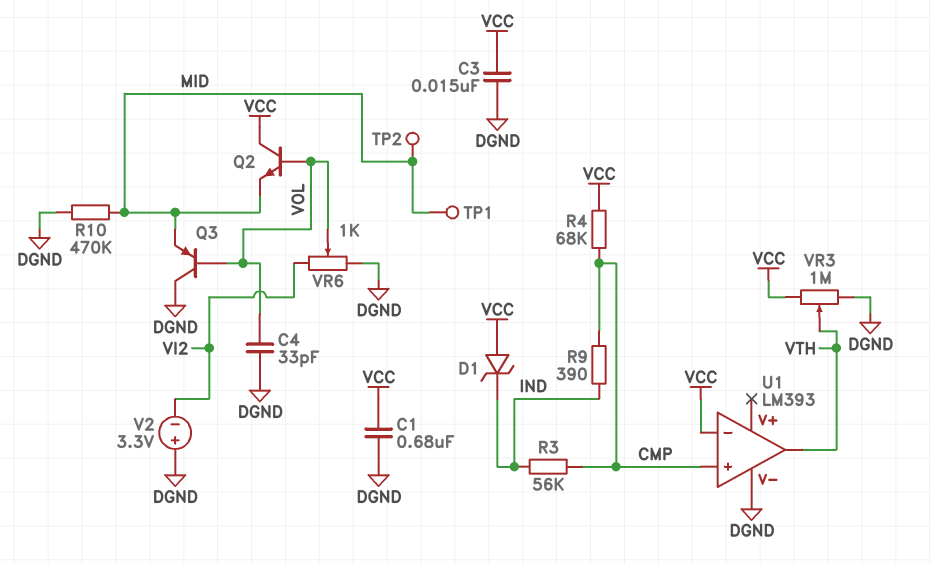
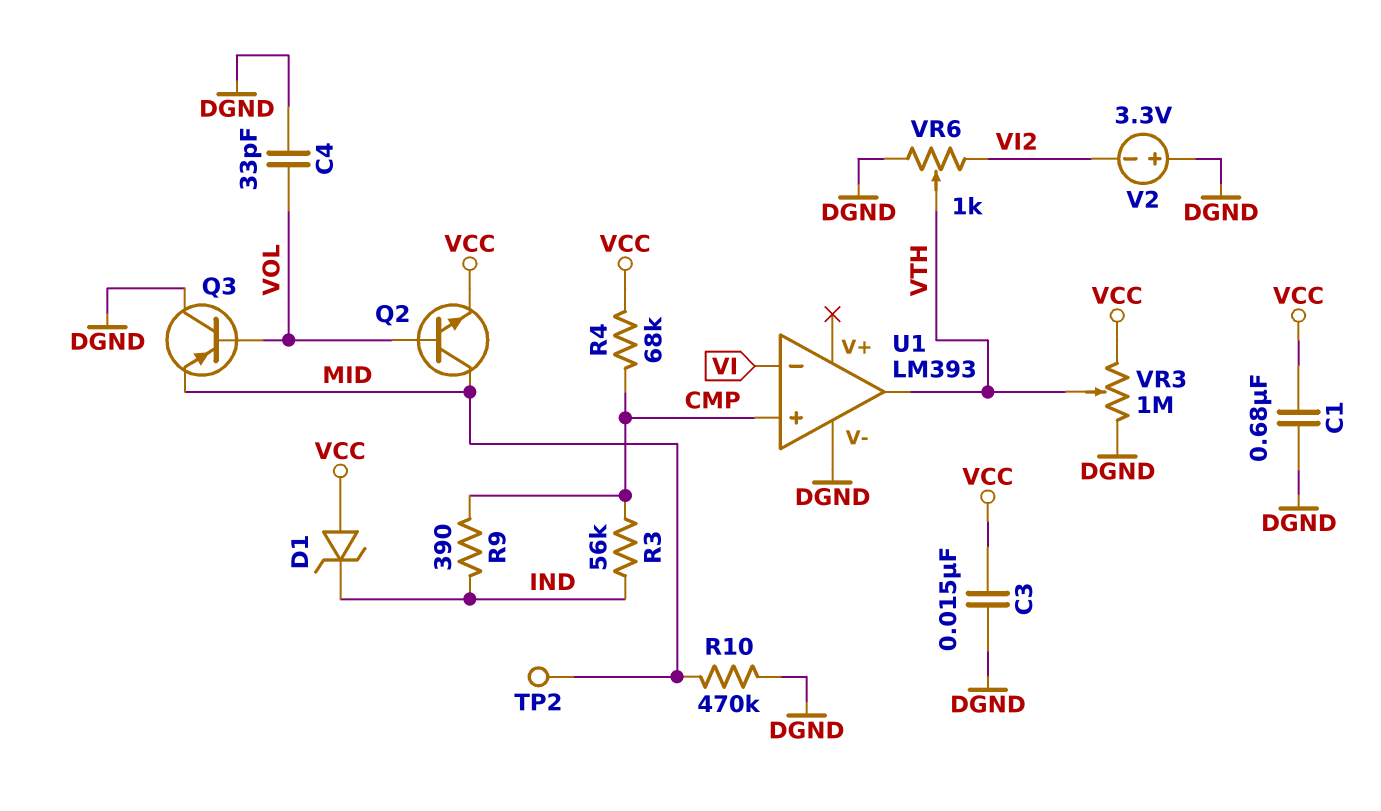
Q2: NPN (B VOL, C VCC, E MID) -> NPN (B VOL, C MID, E VCC)
TP1: test point (MID) -> none
U1 pin in-: VCC -> VI
VR6: 1k (DGND, VI2, wiper VOL) -> 1k (DGND, VI2, wiper VTH)

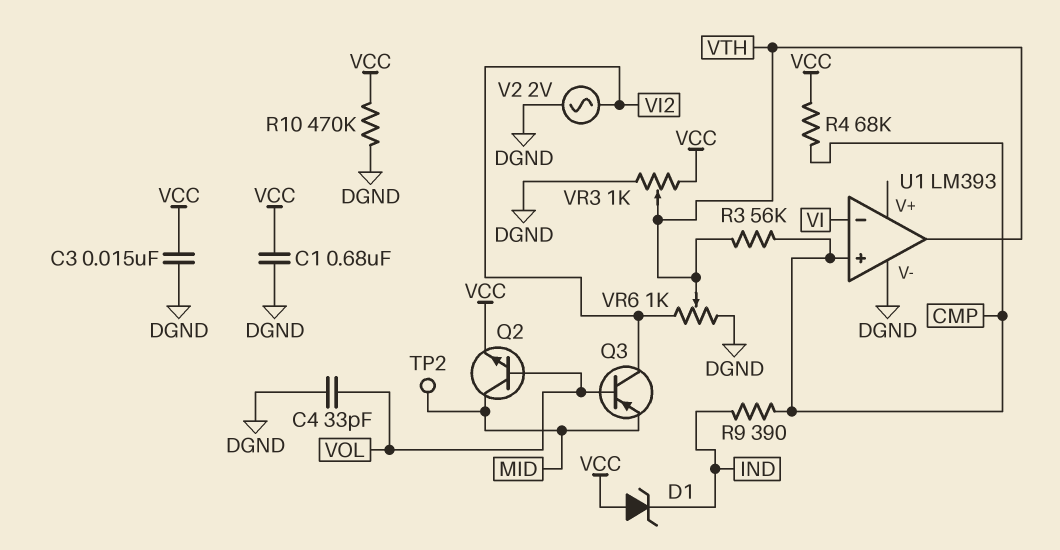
Q3: PNP (B VOL, C DGND, E MID) -> PNP (B VOL, C VI2, E MID)
R3: 56k (CMP, IND) -> 56k (CMP, VTH)
R10: 470k (DGND, MID) -> 470k (DGND, VCC)
V2: 3.3V (plus DGND, minus VI2) -> AC 2V (DGND, VI2)
VR3: 1M (DGND, VCC, wiper VTH) -> 1k (DGND, VCC, wiper VTH)

